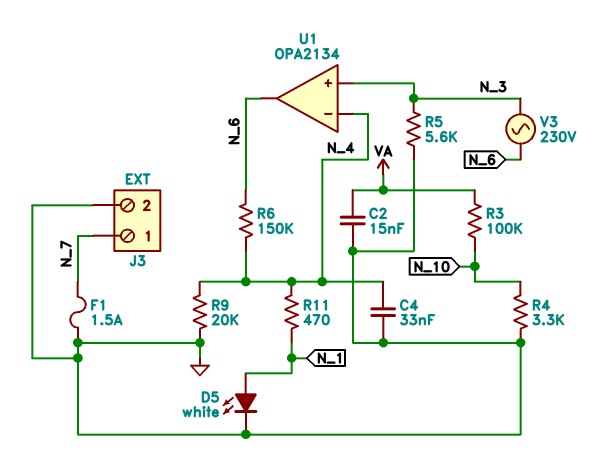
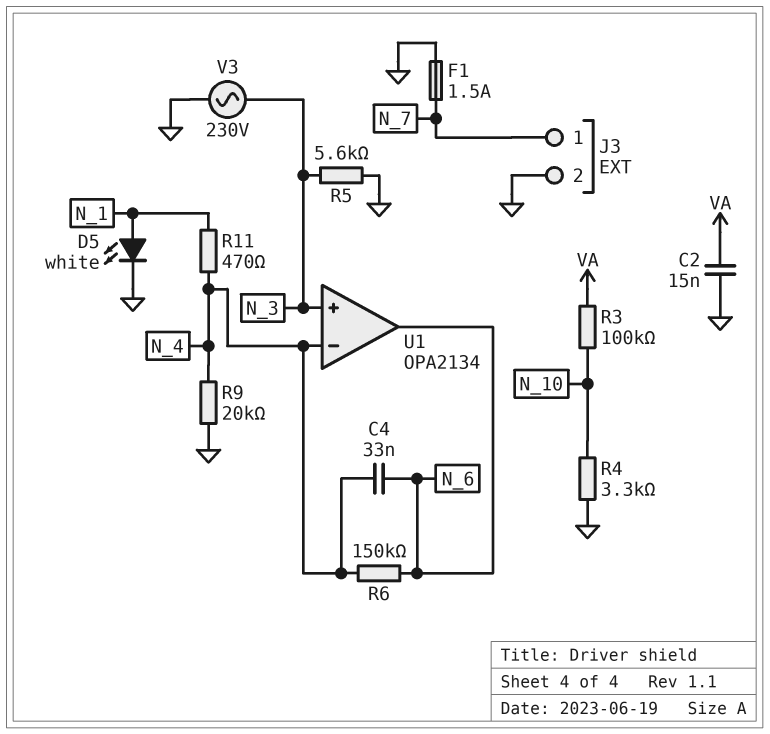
C4: 33nF (GND, N_4) -> 33nF (N_4, N_6)
V3: AC 230V (N_3, N_6) -> AC 230V (GND, N_3)

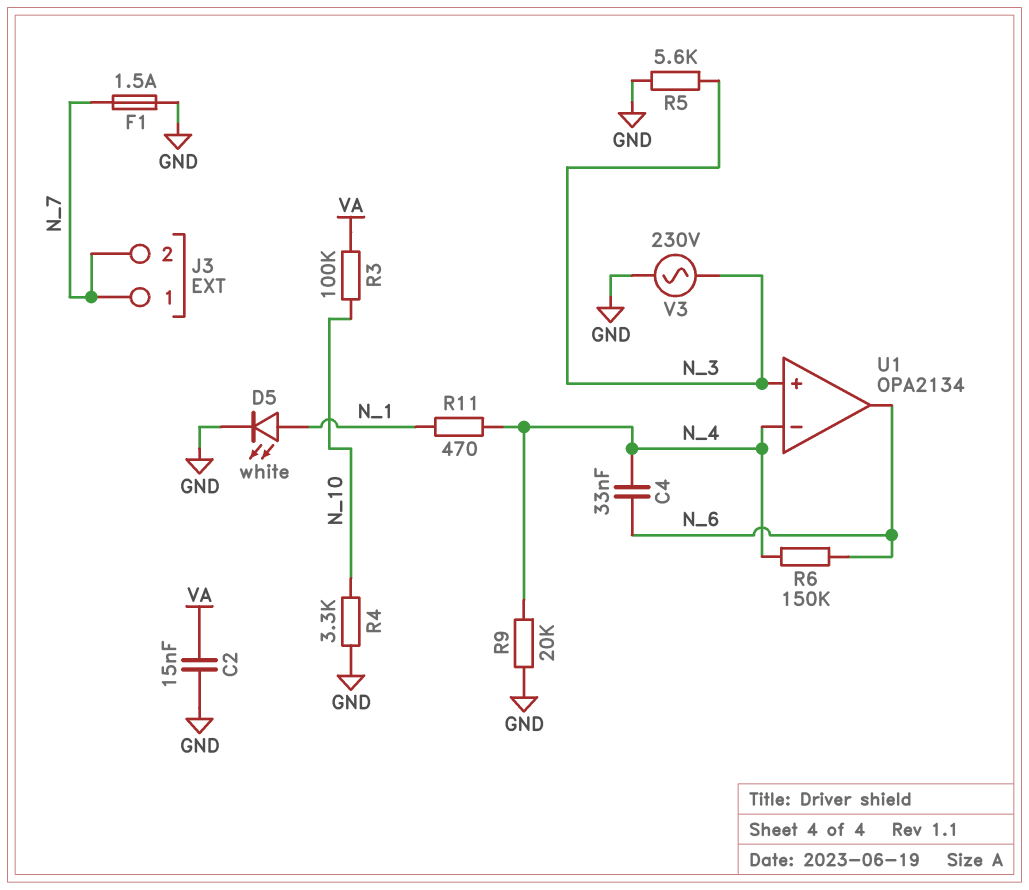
J3 pin 2: GND -> N_7

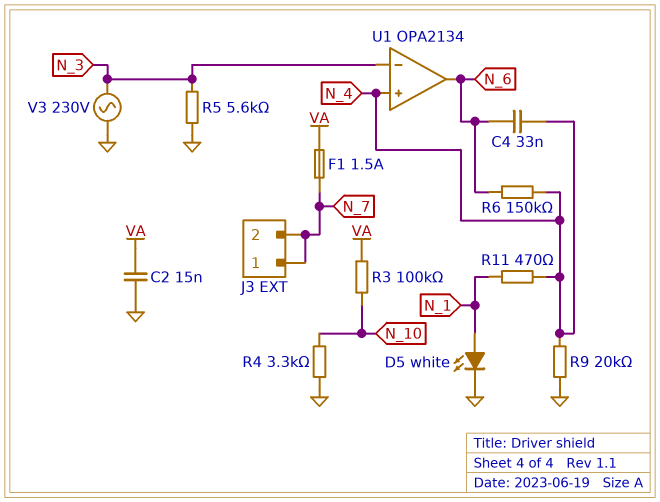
F1: 1.5A (GND, N_7) -> 1.5A (N_7, VA)
U1 pin in+: N_3 -> N_4
U1 pin in-: N_4 -> N_3

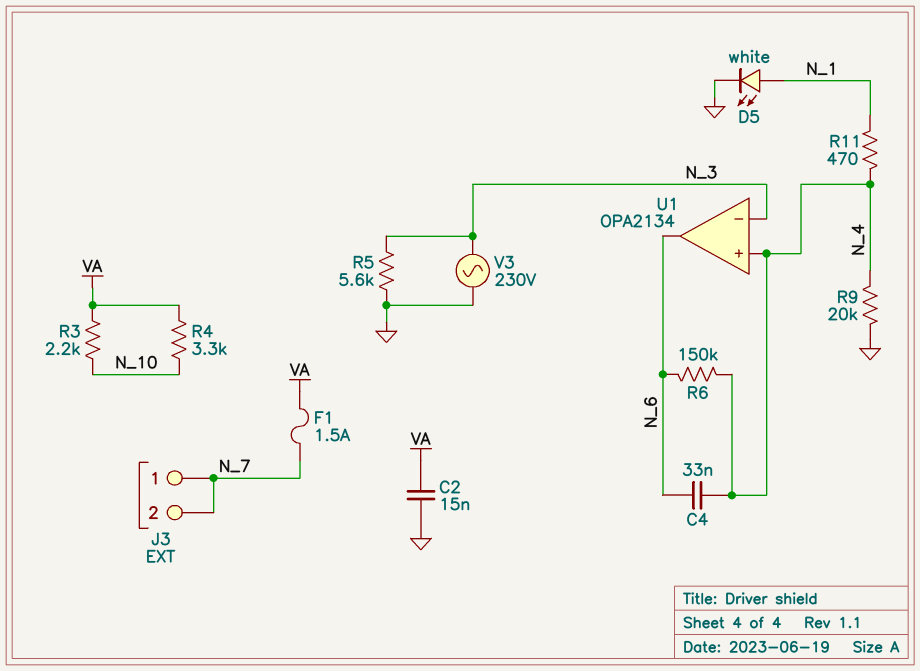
R3: 100k (N_10, VA) -> 2.2k (N_10, VA)
R4: 3.3k (GND, N_10) -> 3.3k (N_10, VA)

